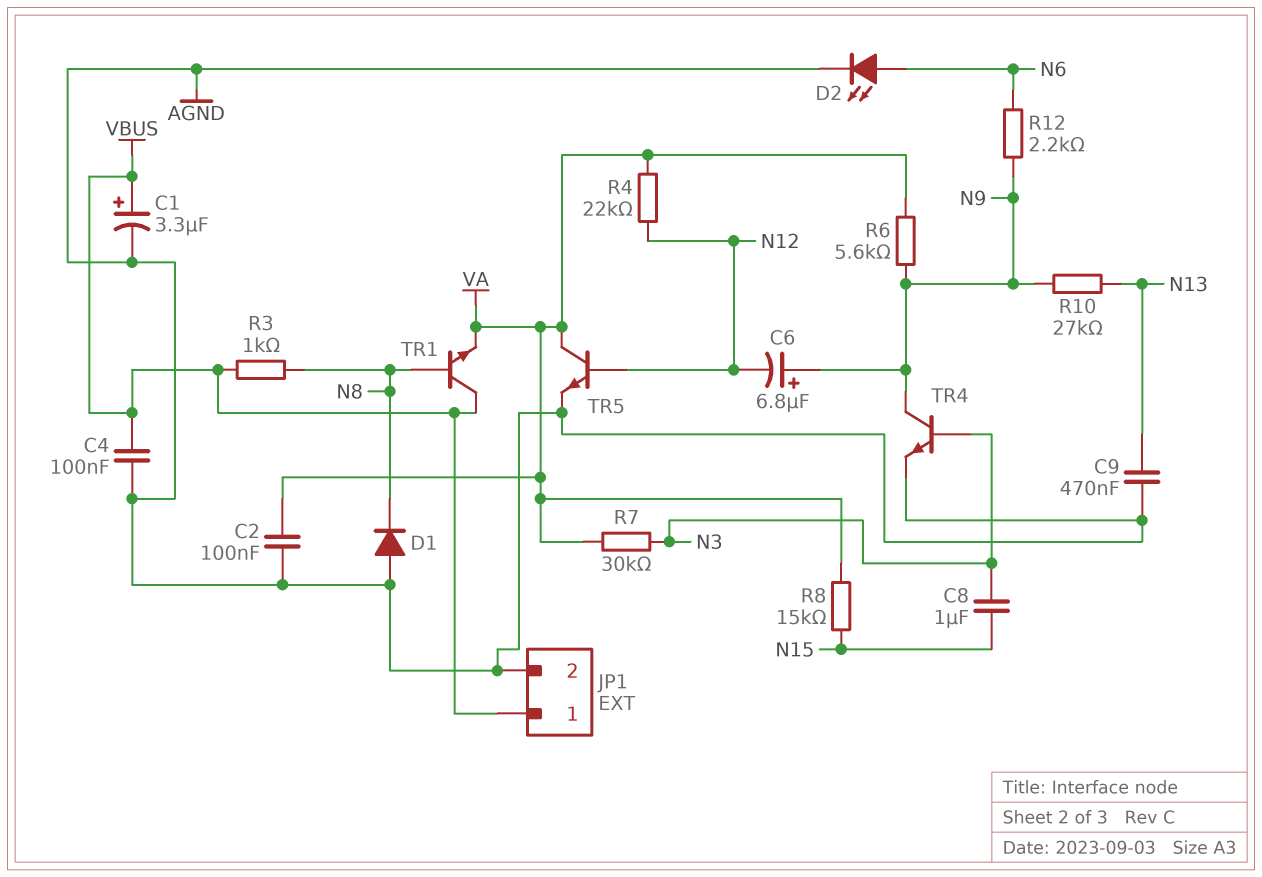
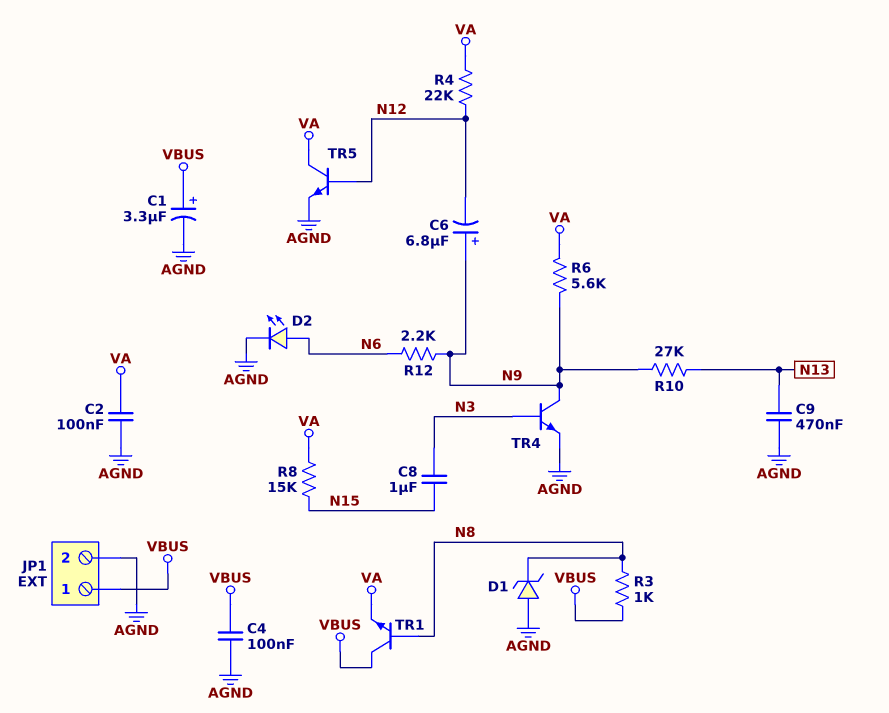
D1: diode (A AGND, K N8) -> zener (A AGND, K N8)
R7: 30k (N3, VA) -> none

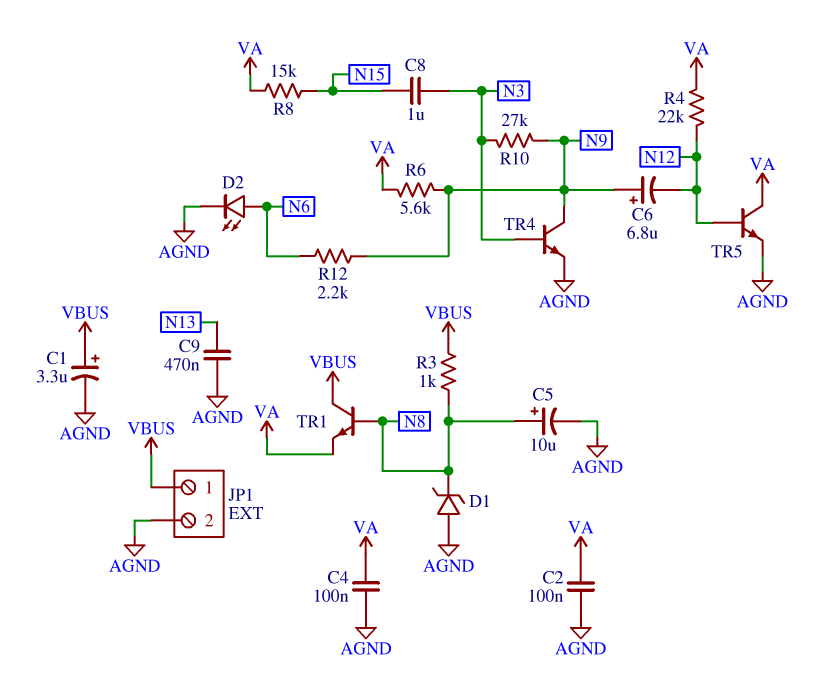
C4: 100nF (AGND, VBUS) -> 100nF (AGND, VA)
C5: none -> 10uF (plus N8, minus AGND)
R10: 27k (N9, N13) -> 27k (N3, N9)

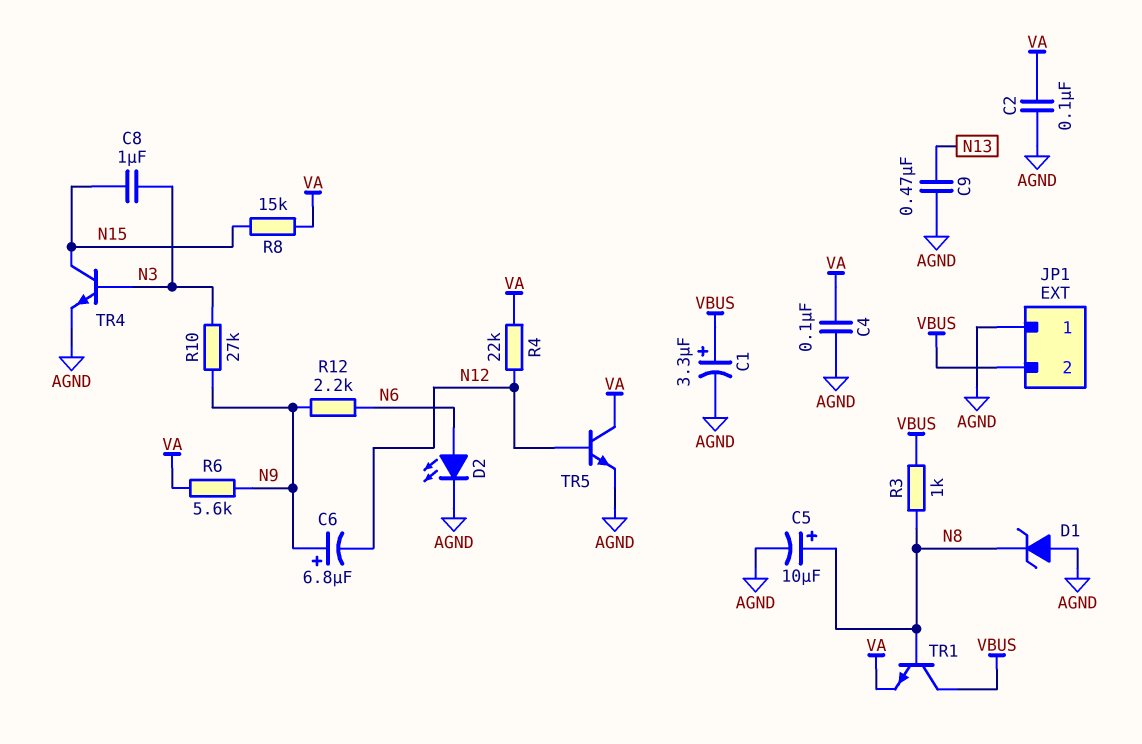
JP1 pin 1: VBUS -> AGND
JP1 pin 2: AGND -> VBUS
TR4: NPN (B N3, C N9, E AGND) -> NPN (B N3, C N15, E AGND)

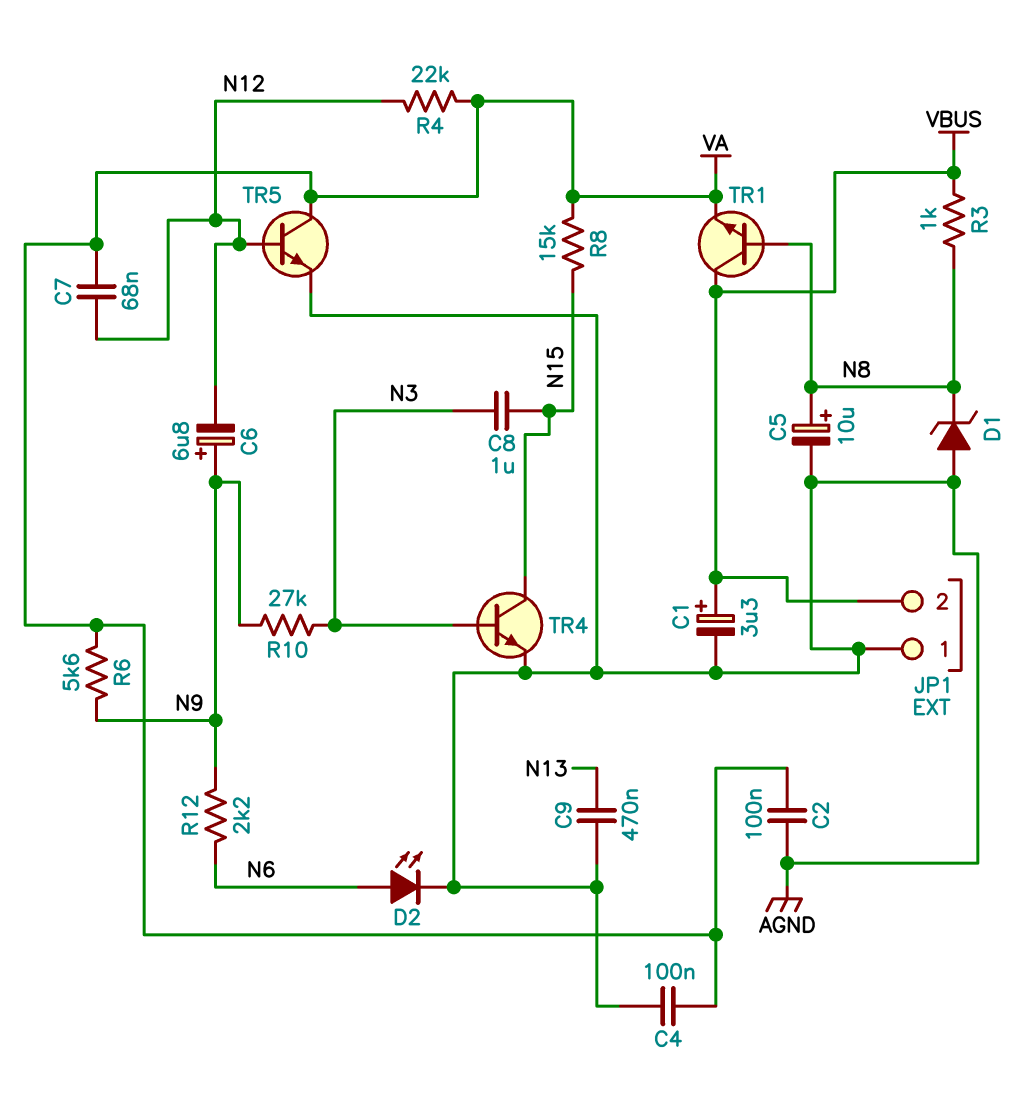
C7: none -> 68nF (N12, VA)

